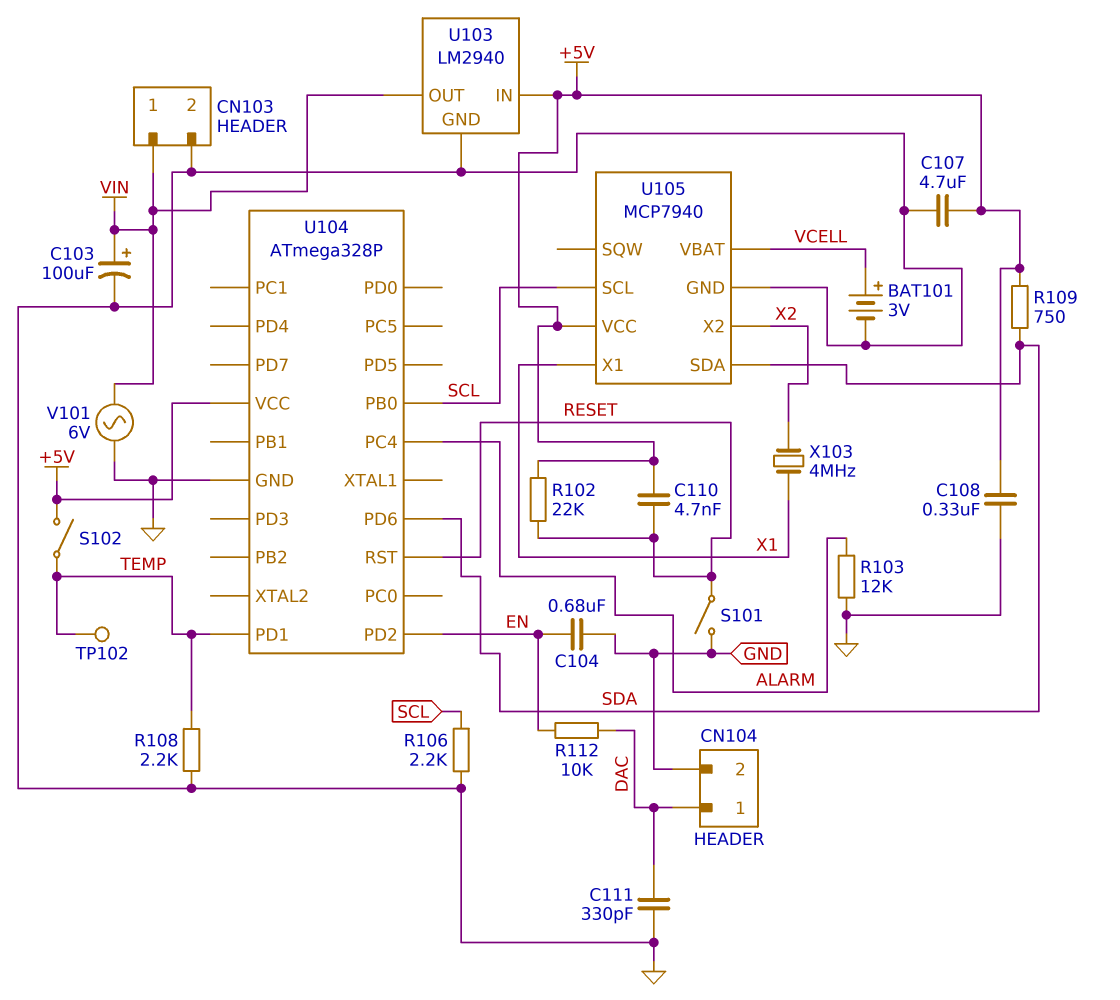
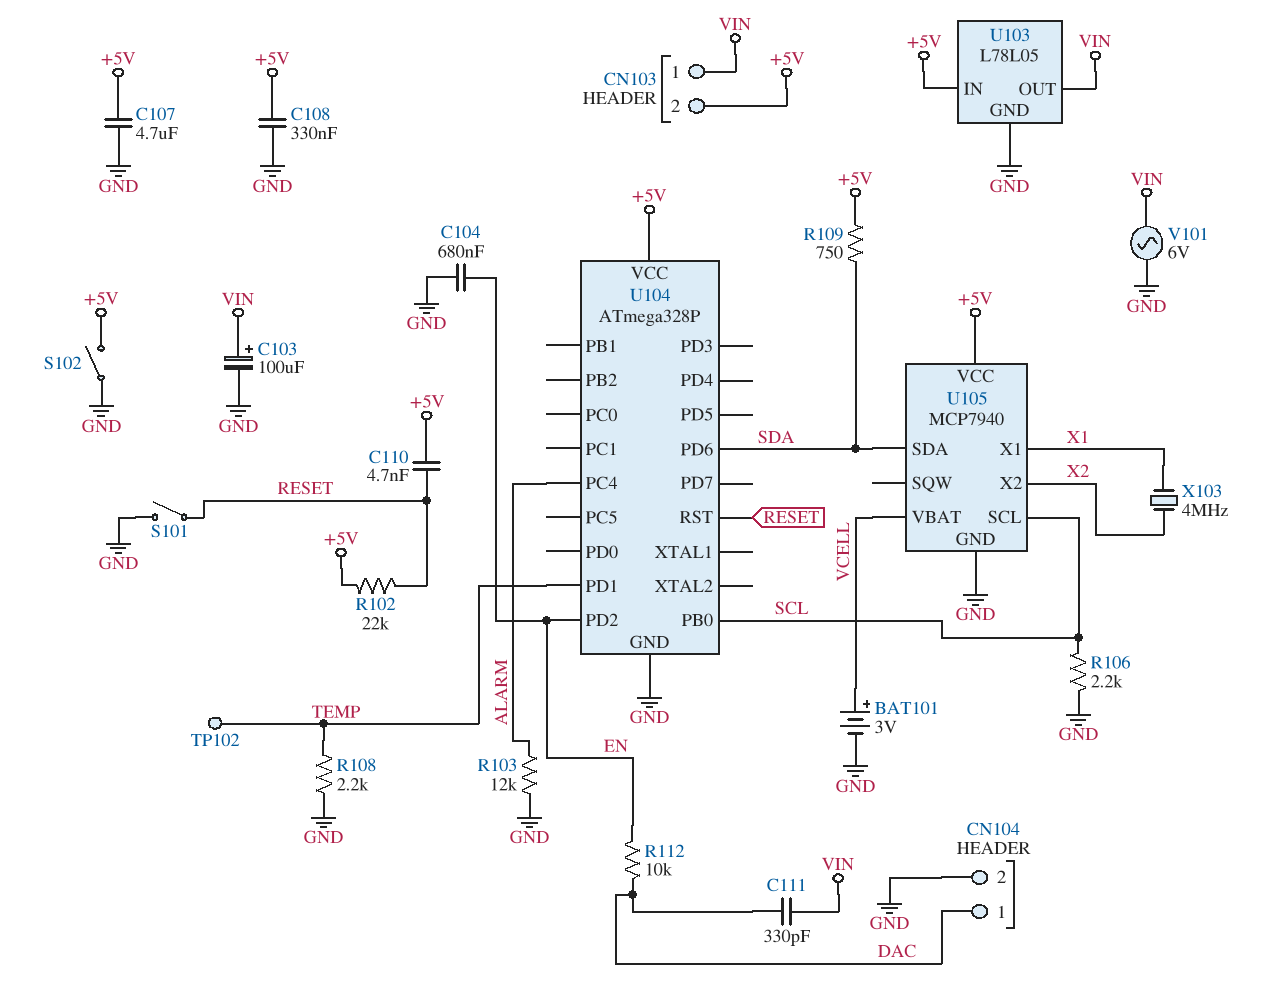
C111: 330pF (DAC, GND) -> 330pF (DAC, VIN)
CN103 pin 2: GND -> +5V
S102: switch (+5V, TEMP) -> switch (+5V, GND)
U103: LM2940 -> L78L05

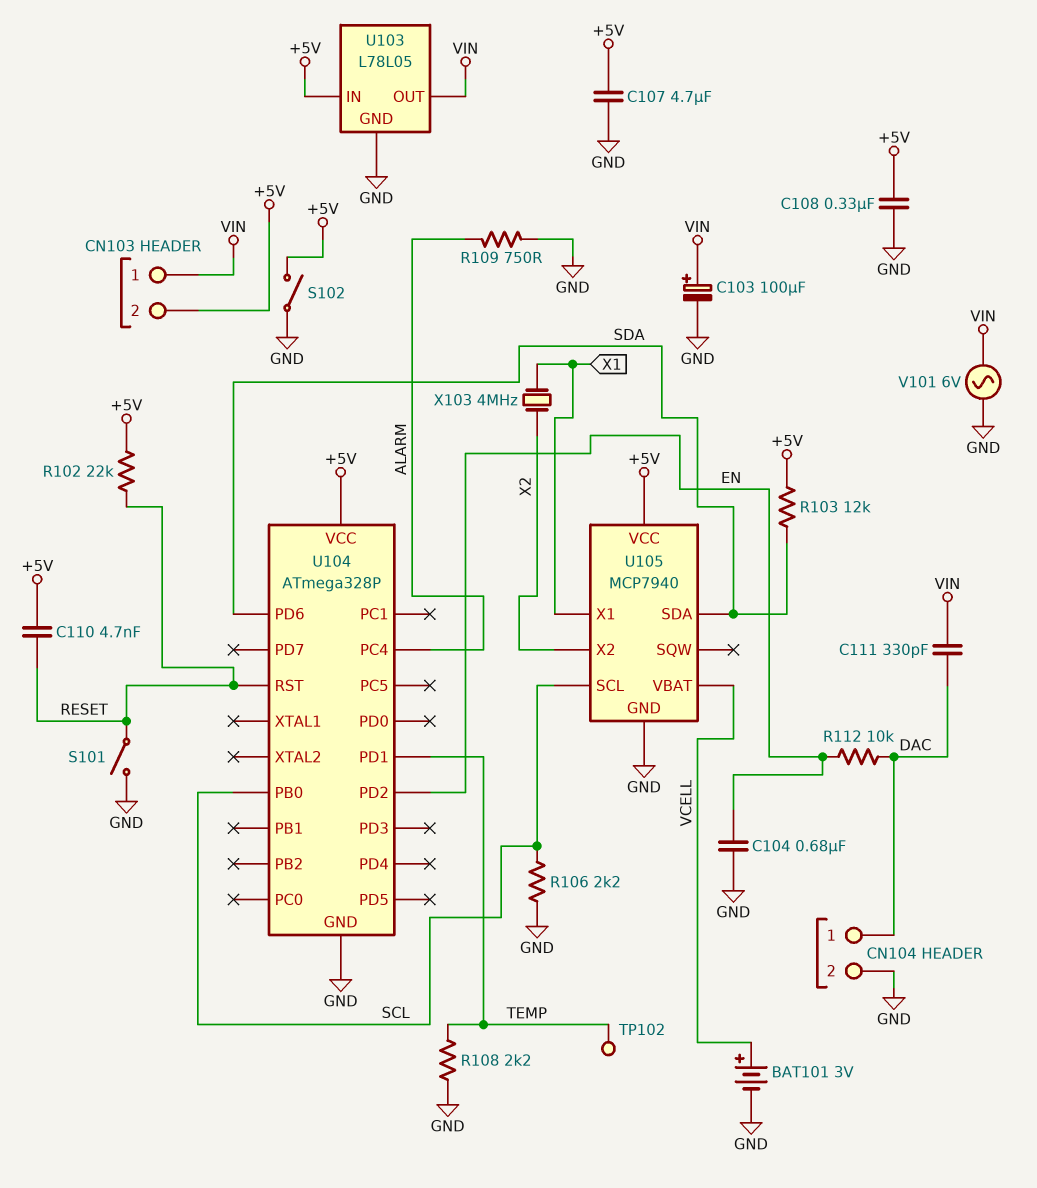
R103: 12k (ALARM, GND) -> 12k (+5V, SDA)
R109: 750 (+5V, SDA) -> 750 (ALARM, GND)

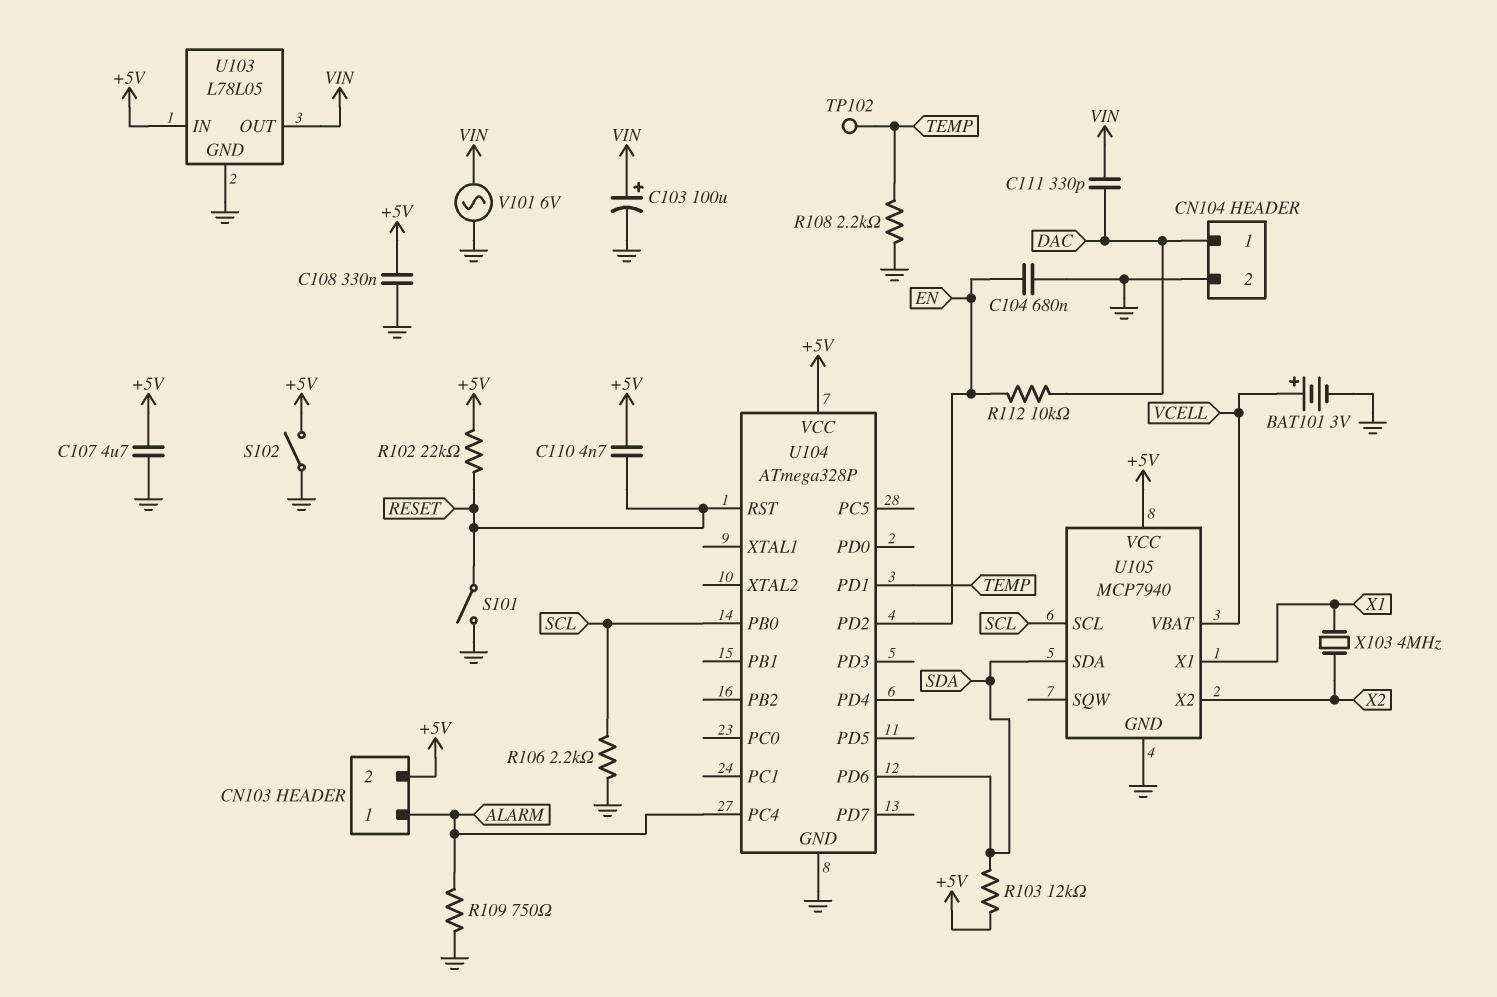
CN103 pin 1: VIN -> ALARM

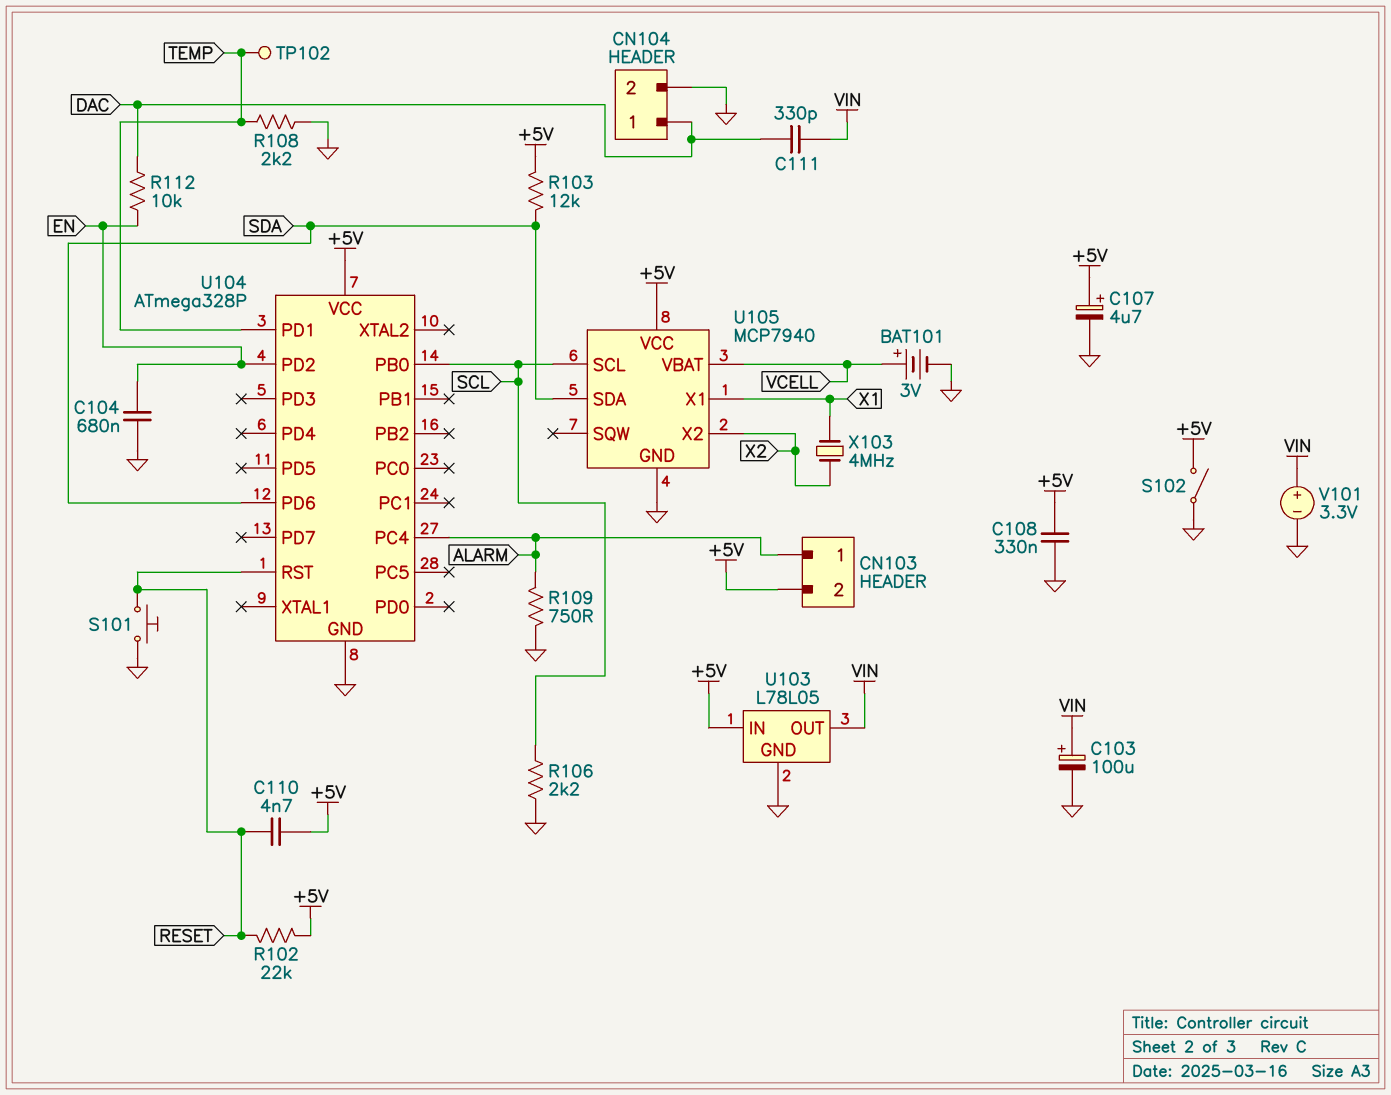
C107: 4.7uF (+5V, GND) -> 4.7uF (plus +5V, minus GND)
S101: switch (GND, RESET) -> button (GND, RESET)
V101: AC 6V (GND, VIN) -> 3.3V (plus VIN, minus GND)

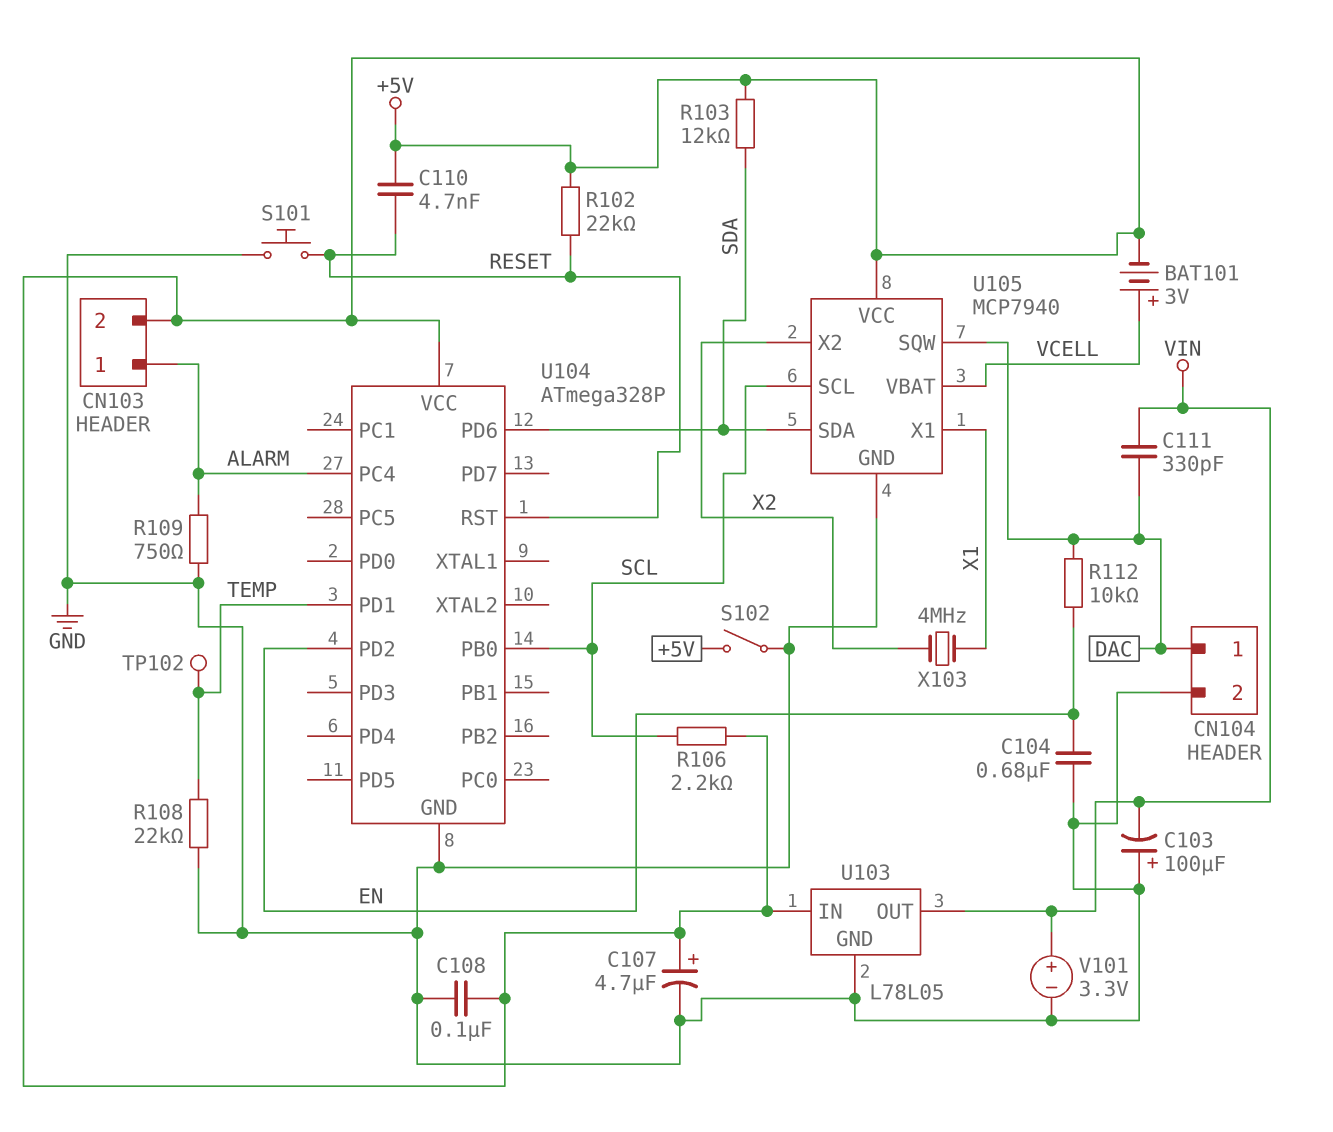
BAT101: 3V (plus VCELL, minus GND) -> 3V (plus VCELL, minus +5V)
C103: 100uF (plus VIN, minus GND) -> 100uF (plus GND, minus VIN)
C108: 330nF (+5V, GND) -> 100nF (+5V, GND)
R106: 2.2k (GND, SCL) -> 2.2k (+5V, SCL)
R108: 2.2k (GND, TEMP) -> 22k (GND, TEMP)
U105 pin SQW: none -> DAC

